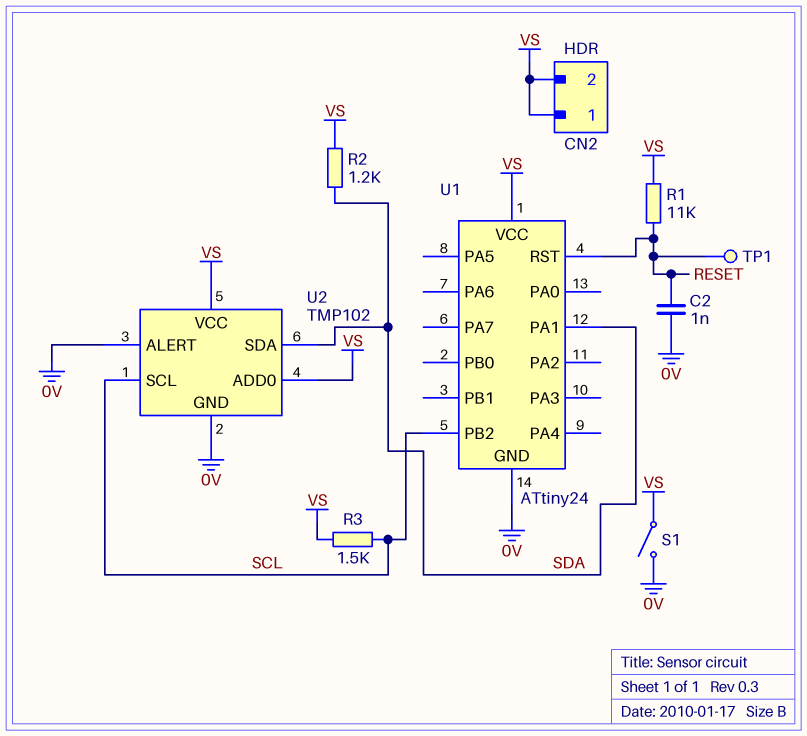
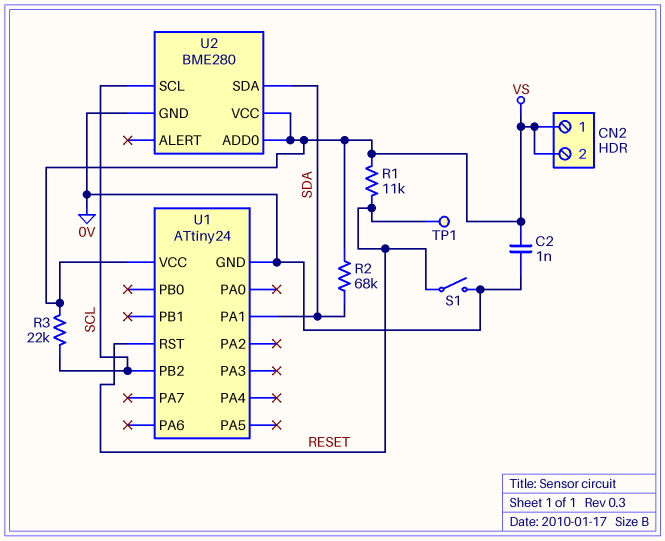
C2: 1nF (0V, RESET) -> 1nF (0V, VS)
R2: 1.2k (SDA, VS) -> 68k (SDA, VS)
R3: 1.5k (SCL, VS) -> 22k (SCL, VS)
S1: switch (0V, VS) -> switch (0V, RESET)
U2: TMP102 -> BME280
U2 pin ALERT: 0V -> none

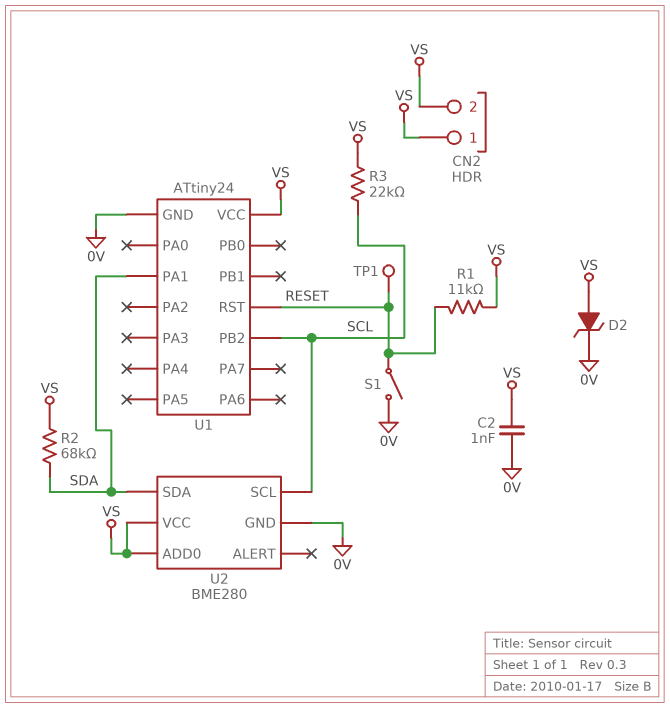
D2: none -> zener (A VS, K 0V)

